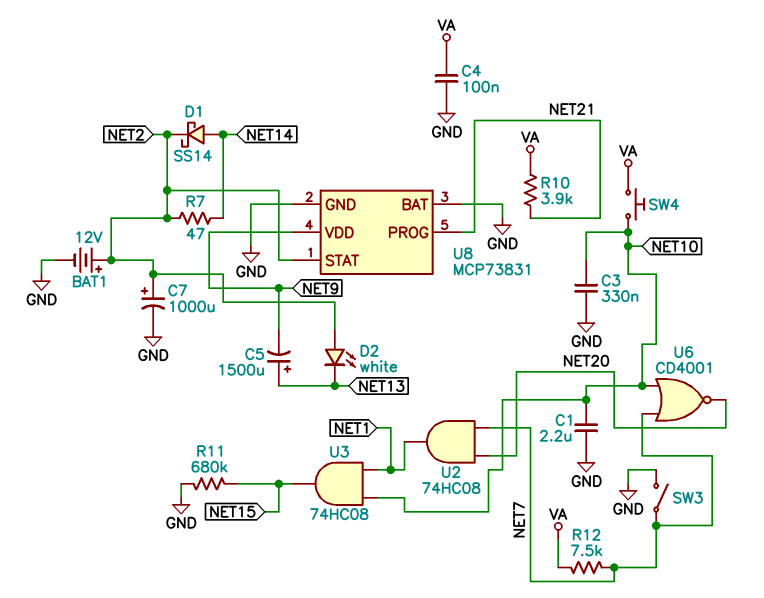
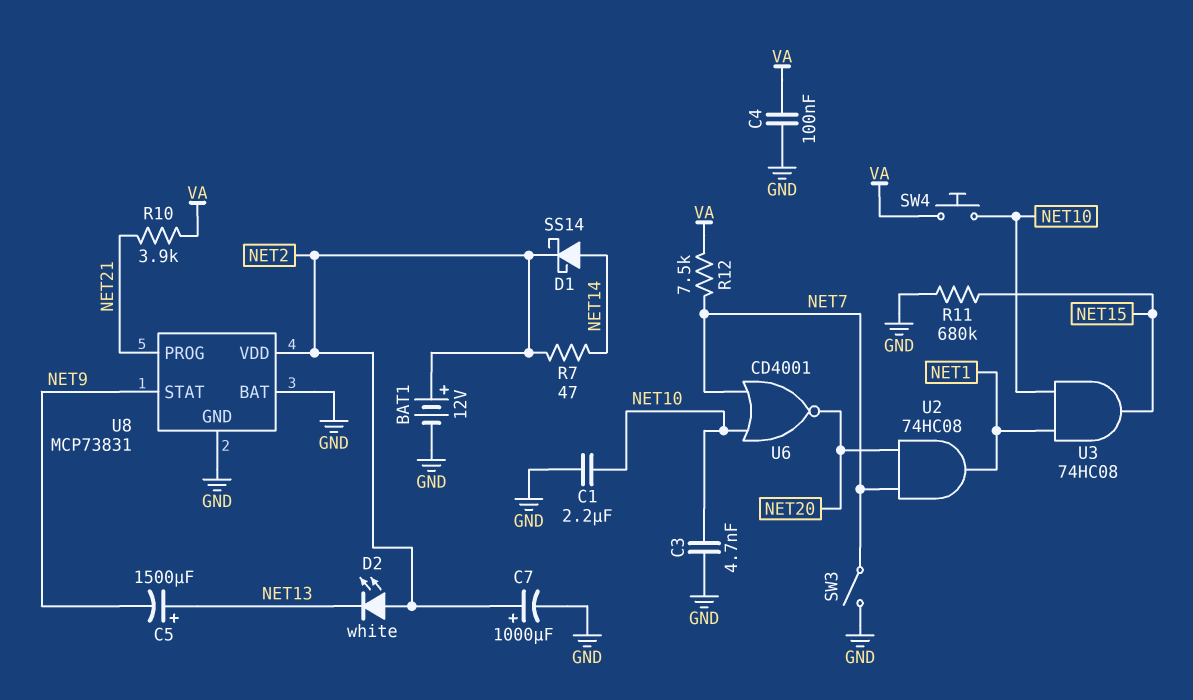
C3: 330nF (GND, NET10) -> 4.7nF (GND, NET10)
U8 pin STAT: NET2 -> NET9
U8 pin VDD: NET9 -> NET2

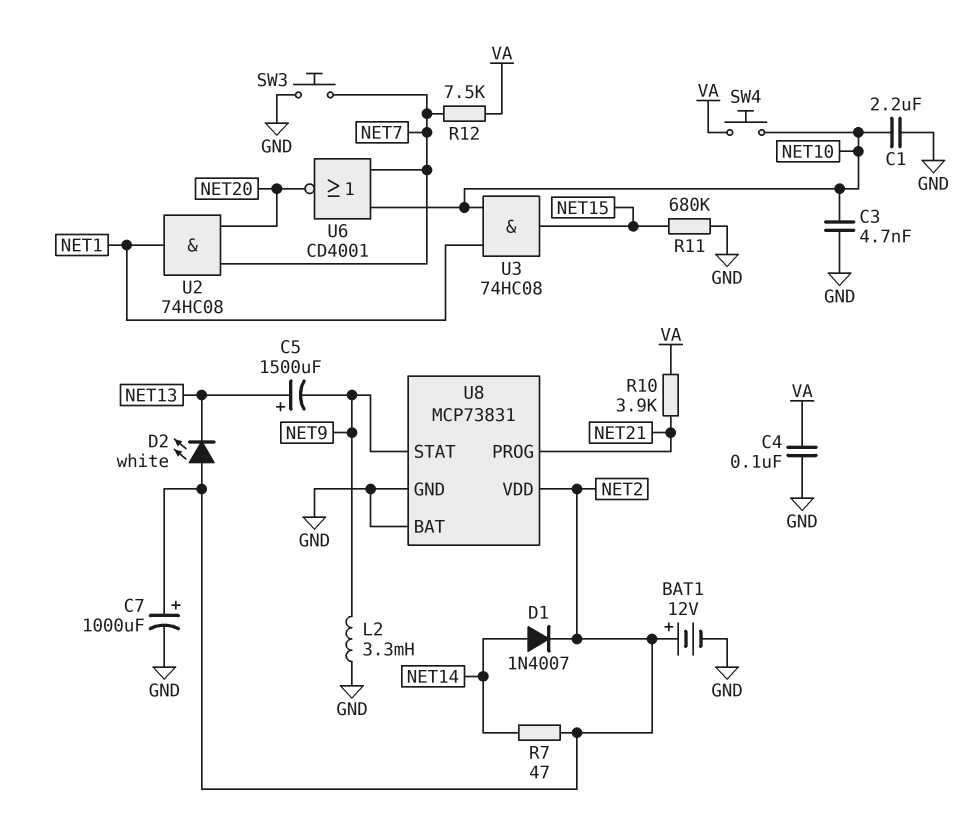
D1: schottky SS14 (A NET14, K NET2) -> diode 1N4007 (A NET14, K NET2)
L2: none -> 3.3mH (GND, NET9)
SW3: switch (GND, NET7) -> button (GND, NET7)

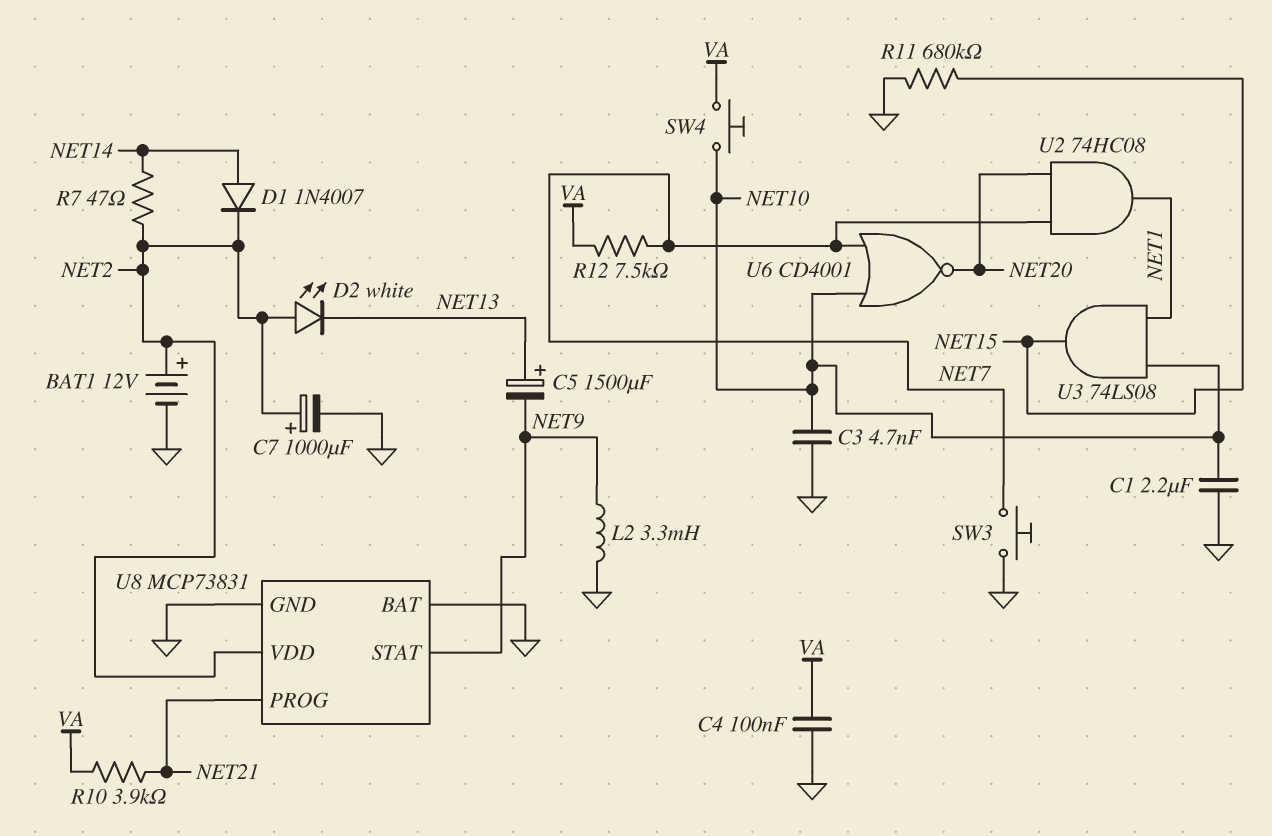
U3: AND 74HC08 (in NET1, in NET10, out NET15) -> AND 74LS08 (in NET1, in NET10, out NET15)

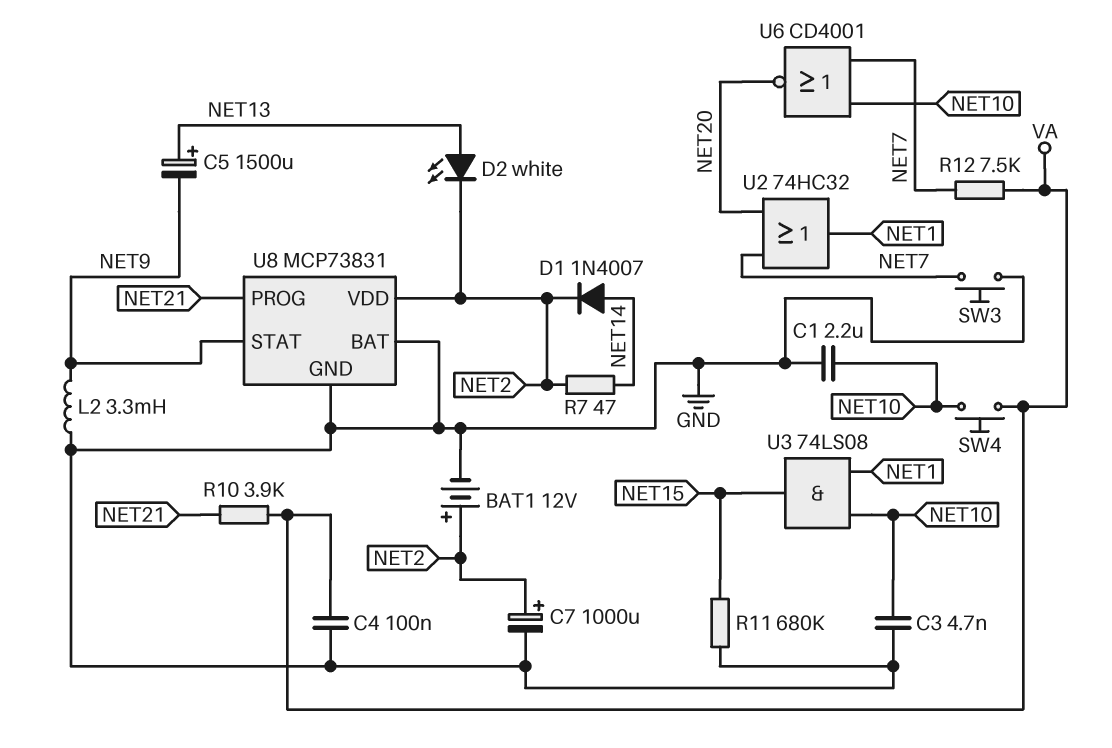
D2: LED white (A NET2, K NET13) -> LED white (A NET13, K NET2)
U2: AND 74HC08 (in NET7, in NET20, out NET1) -> OR 74HC32 (in NET7, in NET20, out NET1)

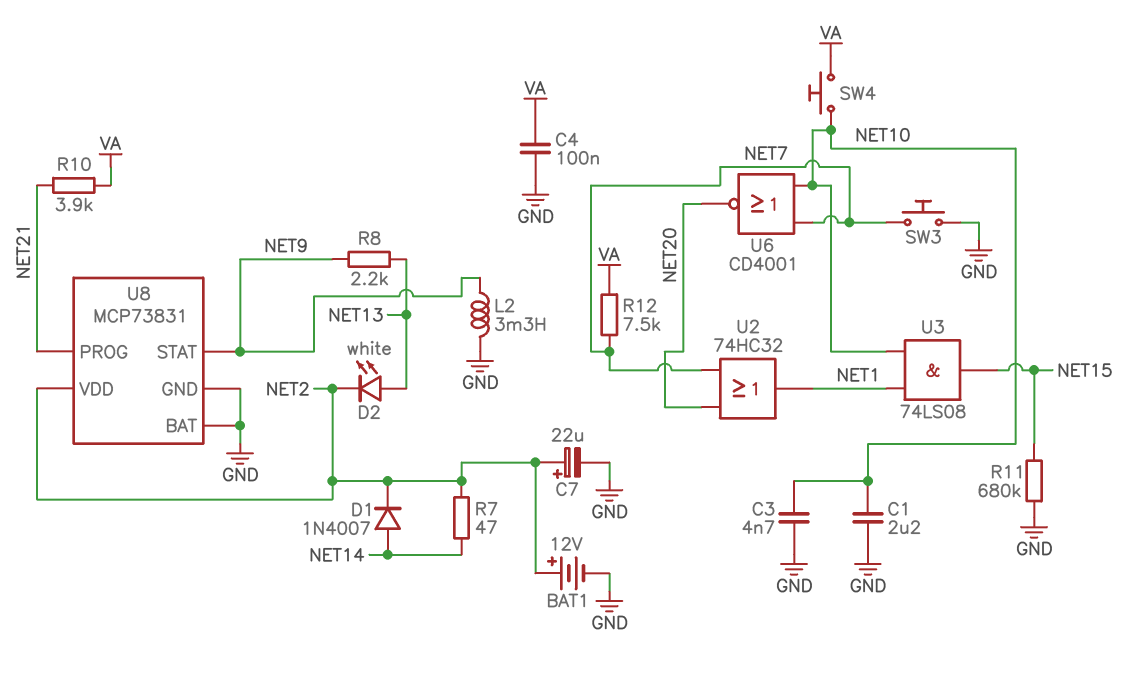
C5: 1500uF (plus NET13, minus NET9) -> none
C7: 1000uF (plus NET2, minus GND) -> 22uF (plus NET2, minus GND)
R8: none -> 2.2k (NET9, NET13)

